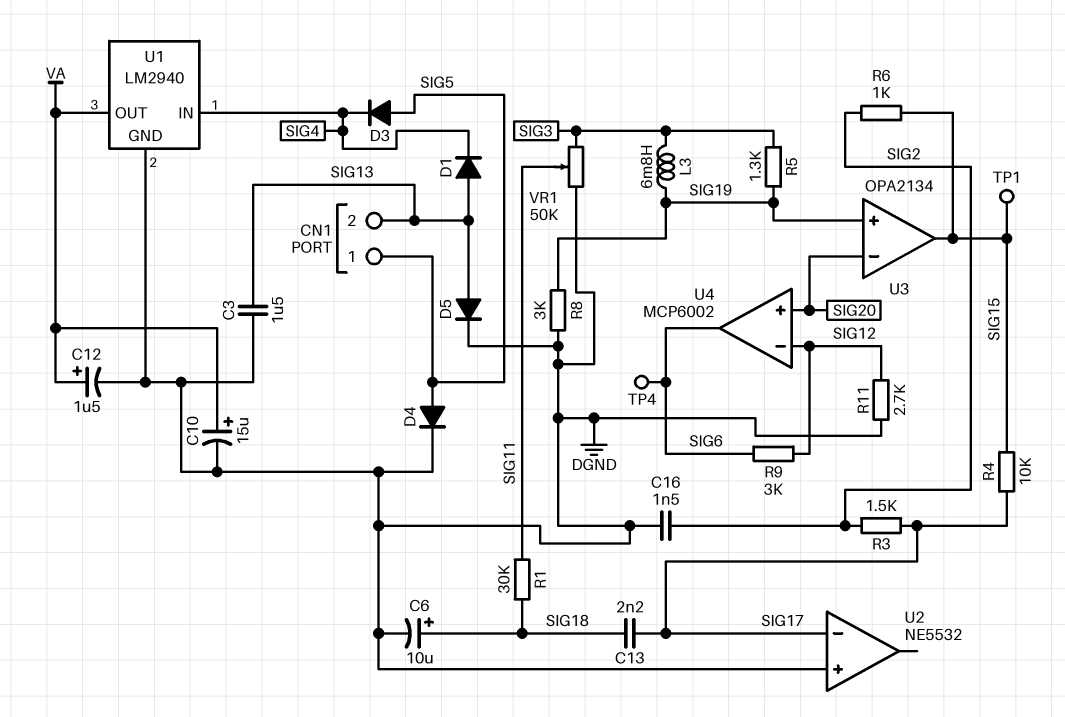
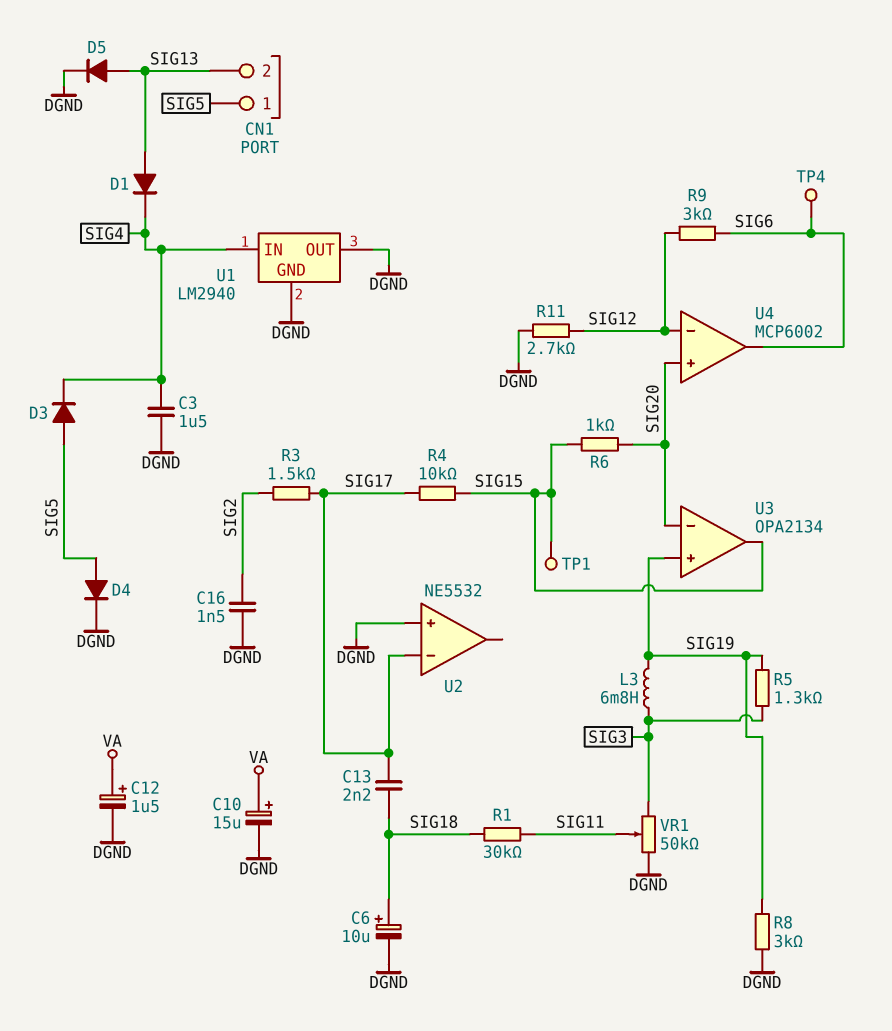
C3: 1.5uF (DGND, SIG13) -> 1.5uF (DGND, SIG4)
R6: 1k (SIG2, SIG15) -> 1k (SIG15, SIG20)
U1 pin OUT: VA -> DGND

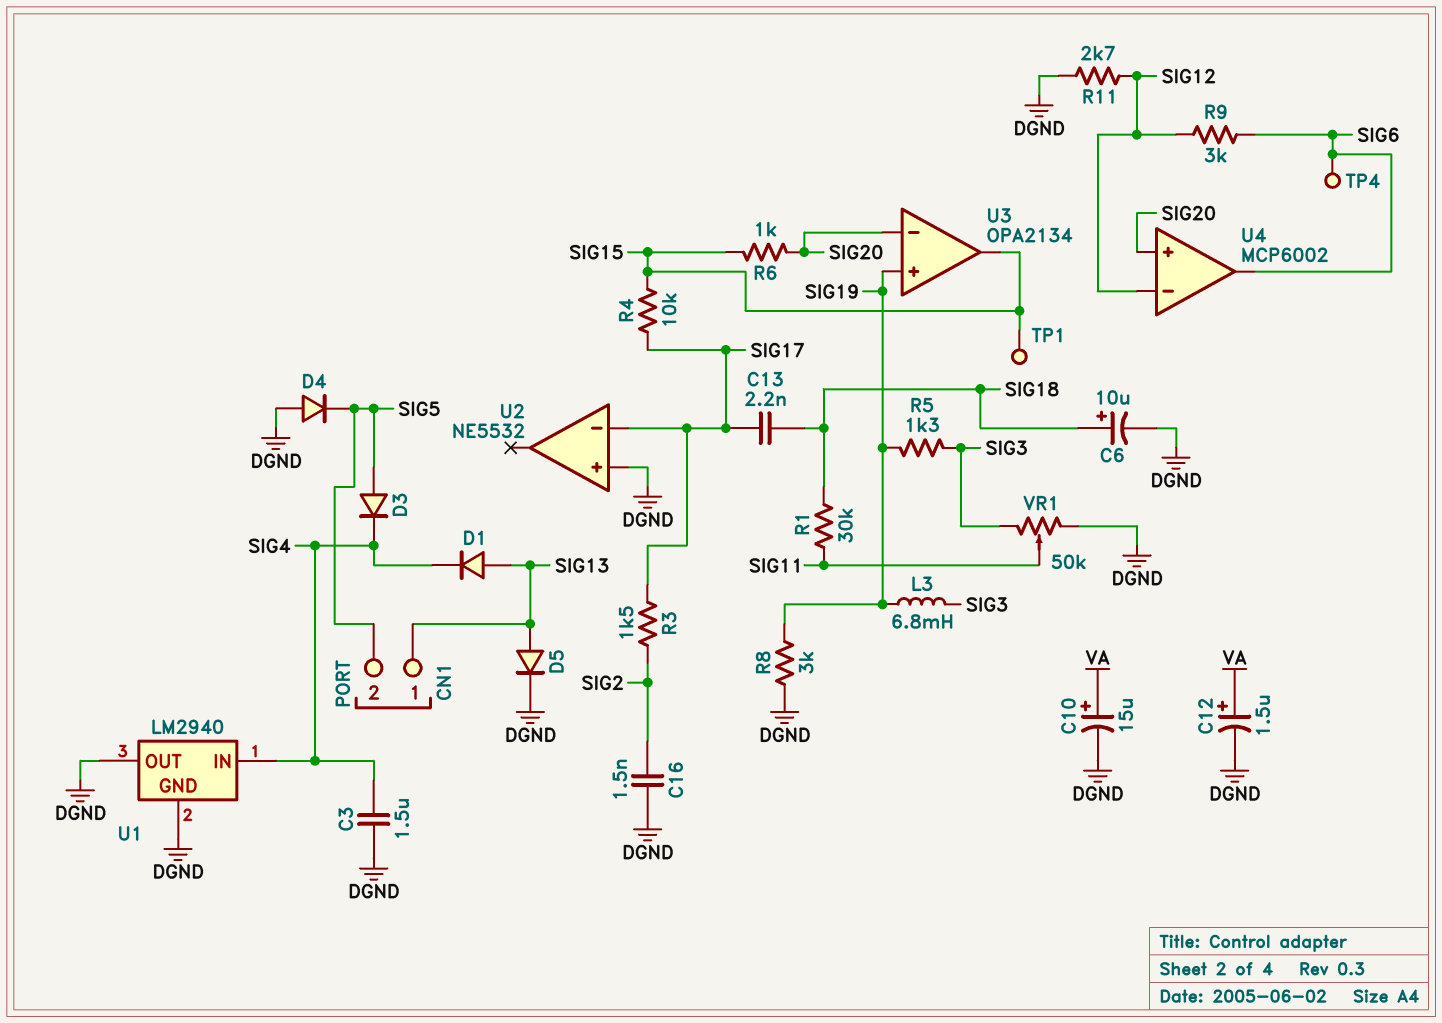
CN1 pin 1: SIG5 -> SIG13
CN1 pin 2: SIG13 -> SIG5
D4: diode (A SIG5, K DGND) -> diode (A DGND, K SIG5)

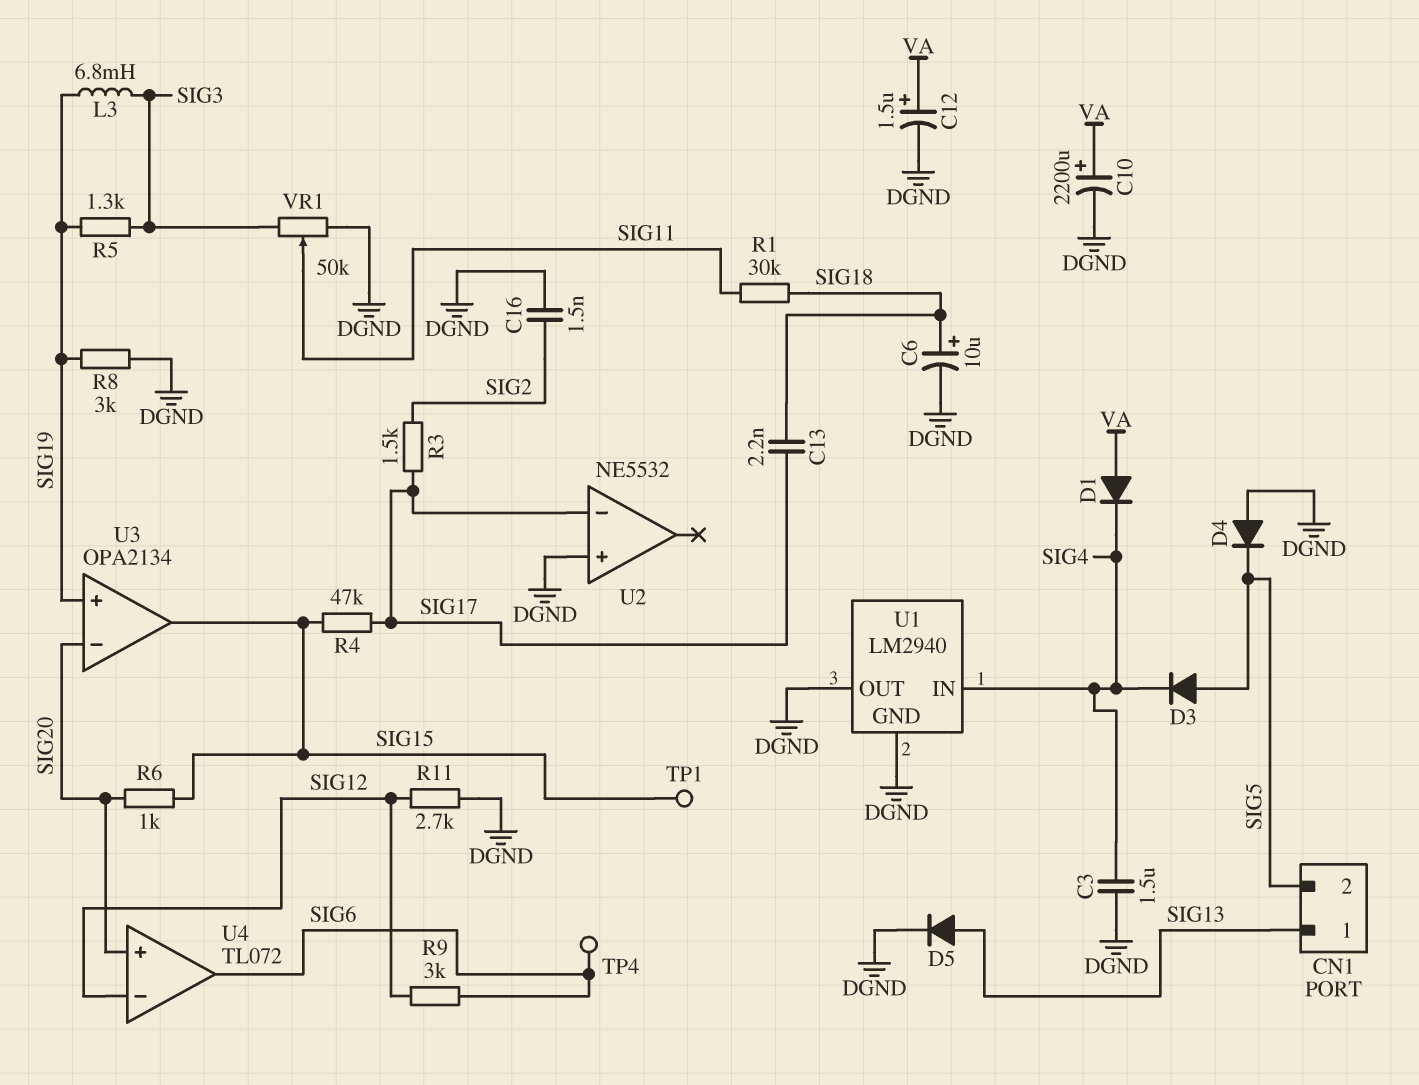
C10: 15uF (plus VA, minus DGND) -> 2200uF (plus VA, minus DGND)
D1: diode (A SIG13, K SIG4) -> diode (A VA, K SIG4)
R4: 10k (SIG15, SIG17) -> 47k (SIG15, SIG17)
U4: MCP6002 -> TL072

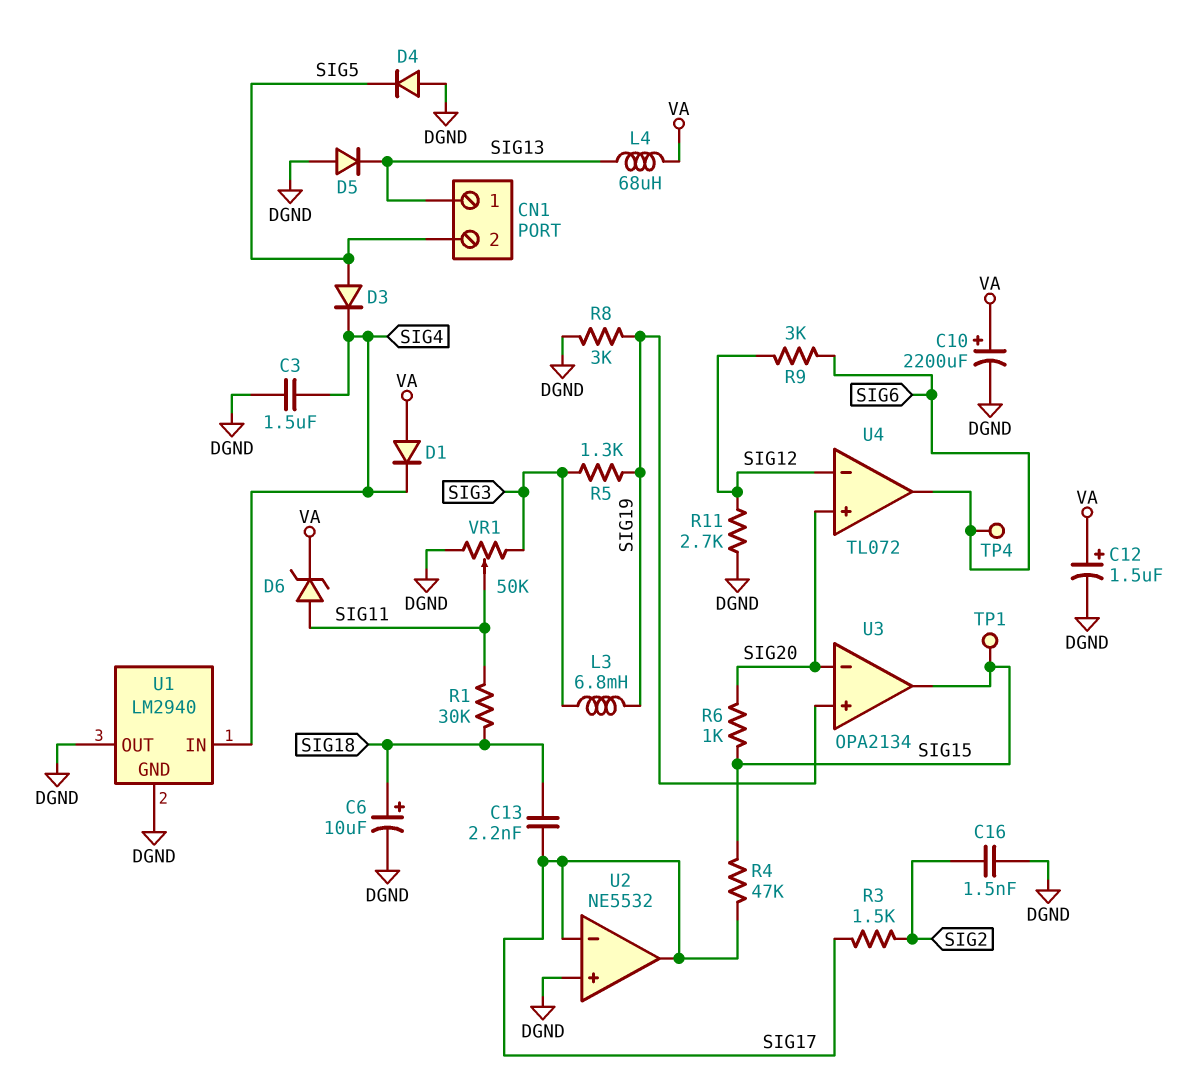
D5: diode (A SIG13, K DGND) -> diode (A DGND, K SIG13)
D6: none -> zener (A SIG11, K VA)
L4: none -> 68uH (SIG13, VA)
U2 pin out: none -> SIG17

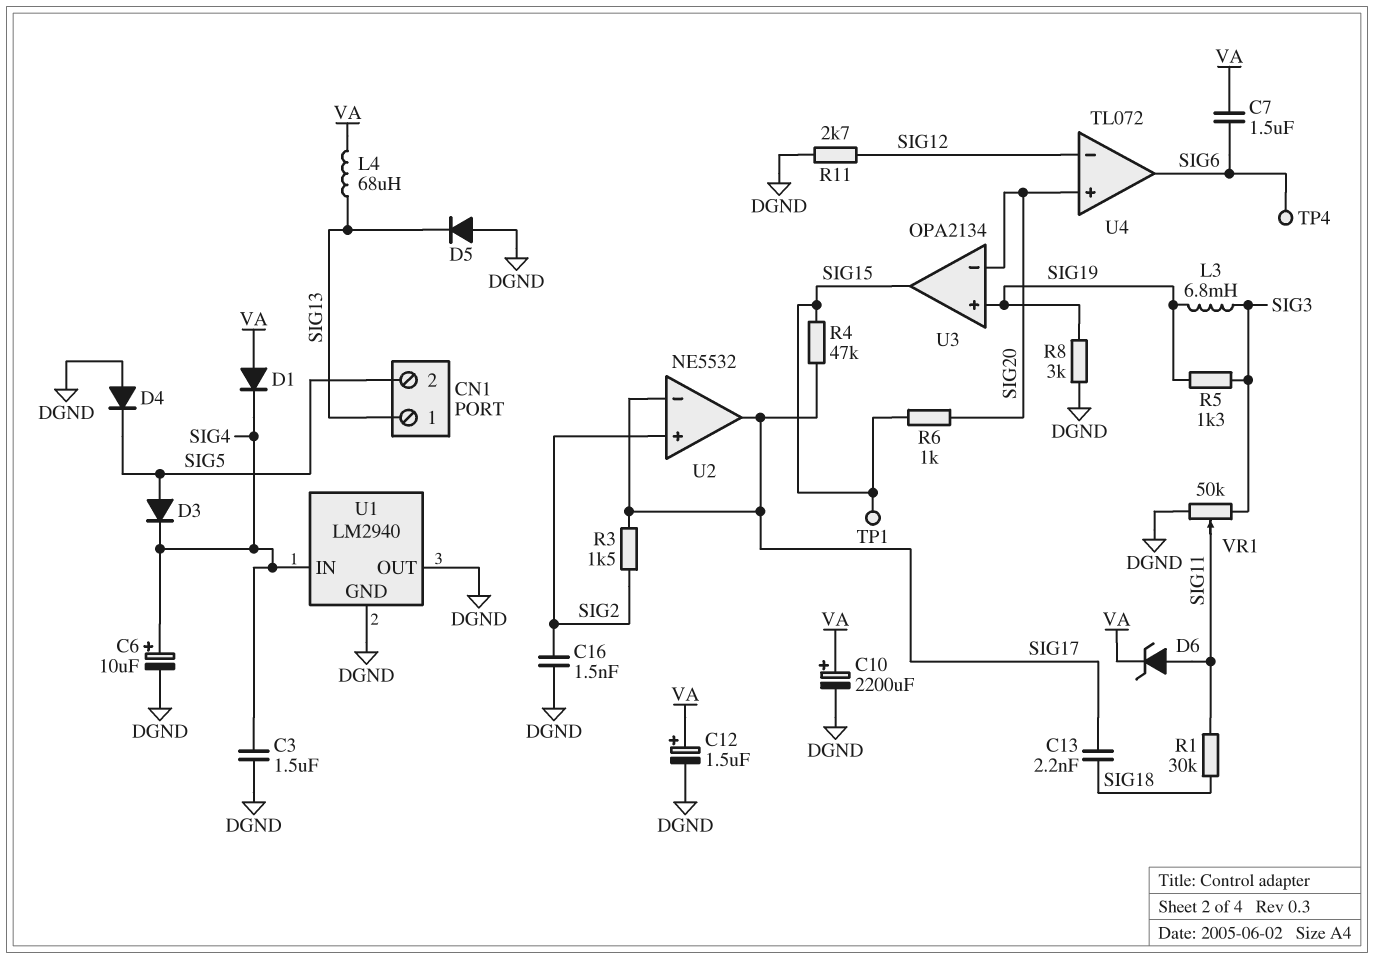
C6: 10uF (plus SIG18, minus DGND) -> 10uF (plus SIG4, minus DGND)
C7: none -> 1.5uF (SIG6, VA)
R9: 3k (SIG6, SIG12) -> none
U2 pin in+: DGND -> SIG2

